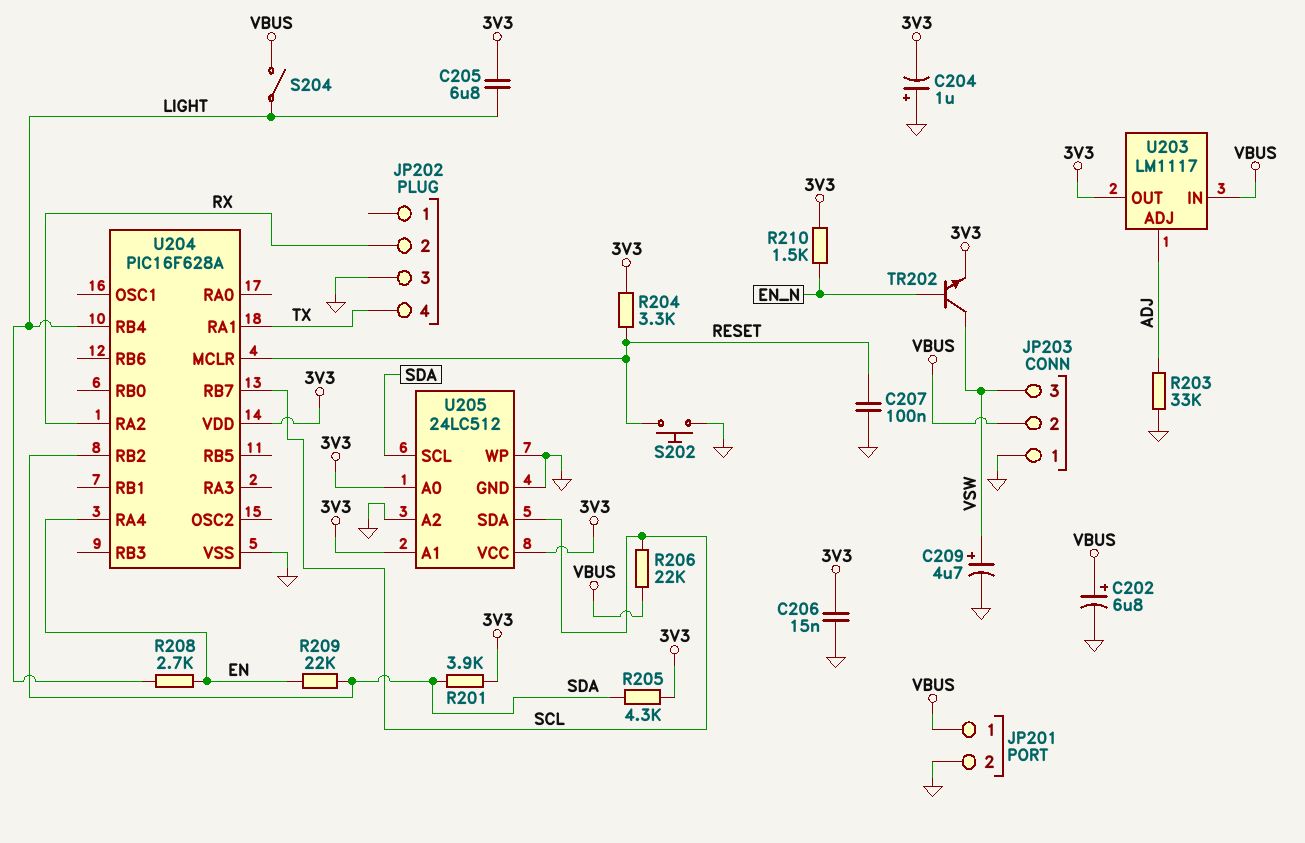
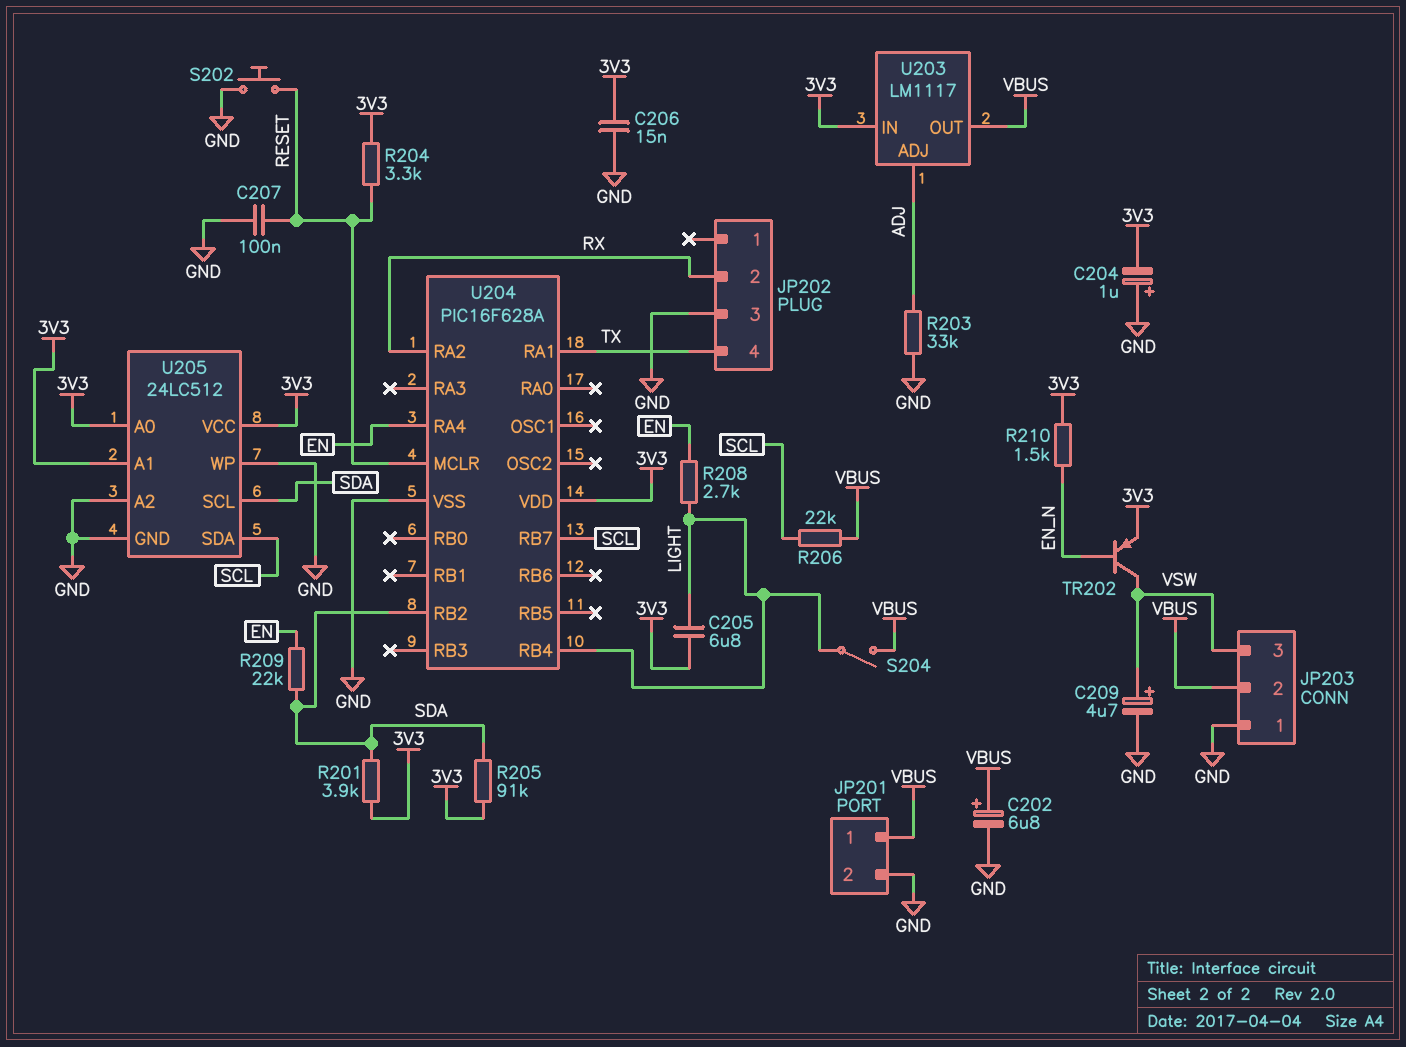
R205: 4.3k (3V3, SDA) -> 91k (3V3, SDA)
TR202: NPN (B EN_N, C VSW, E 3V3) -> PNP (B EN_N, C VSW, E 3V3)
U203 pin IN: VBUS -> 3V3
U203 pin OUT: 3V3 -> VBUS

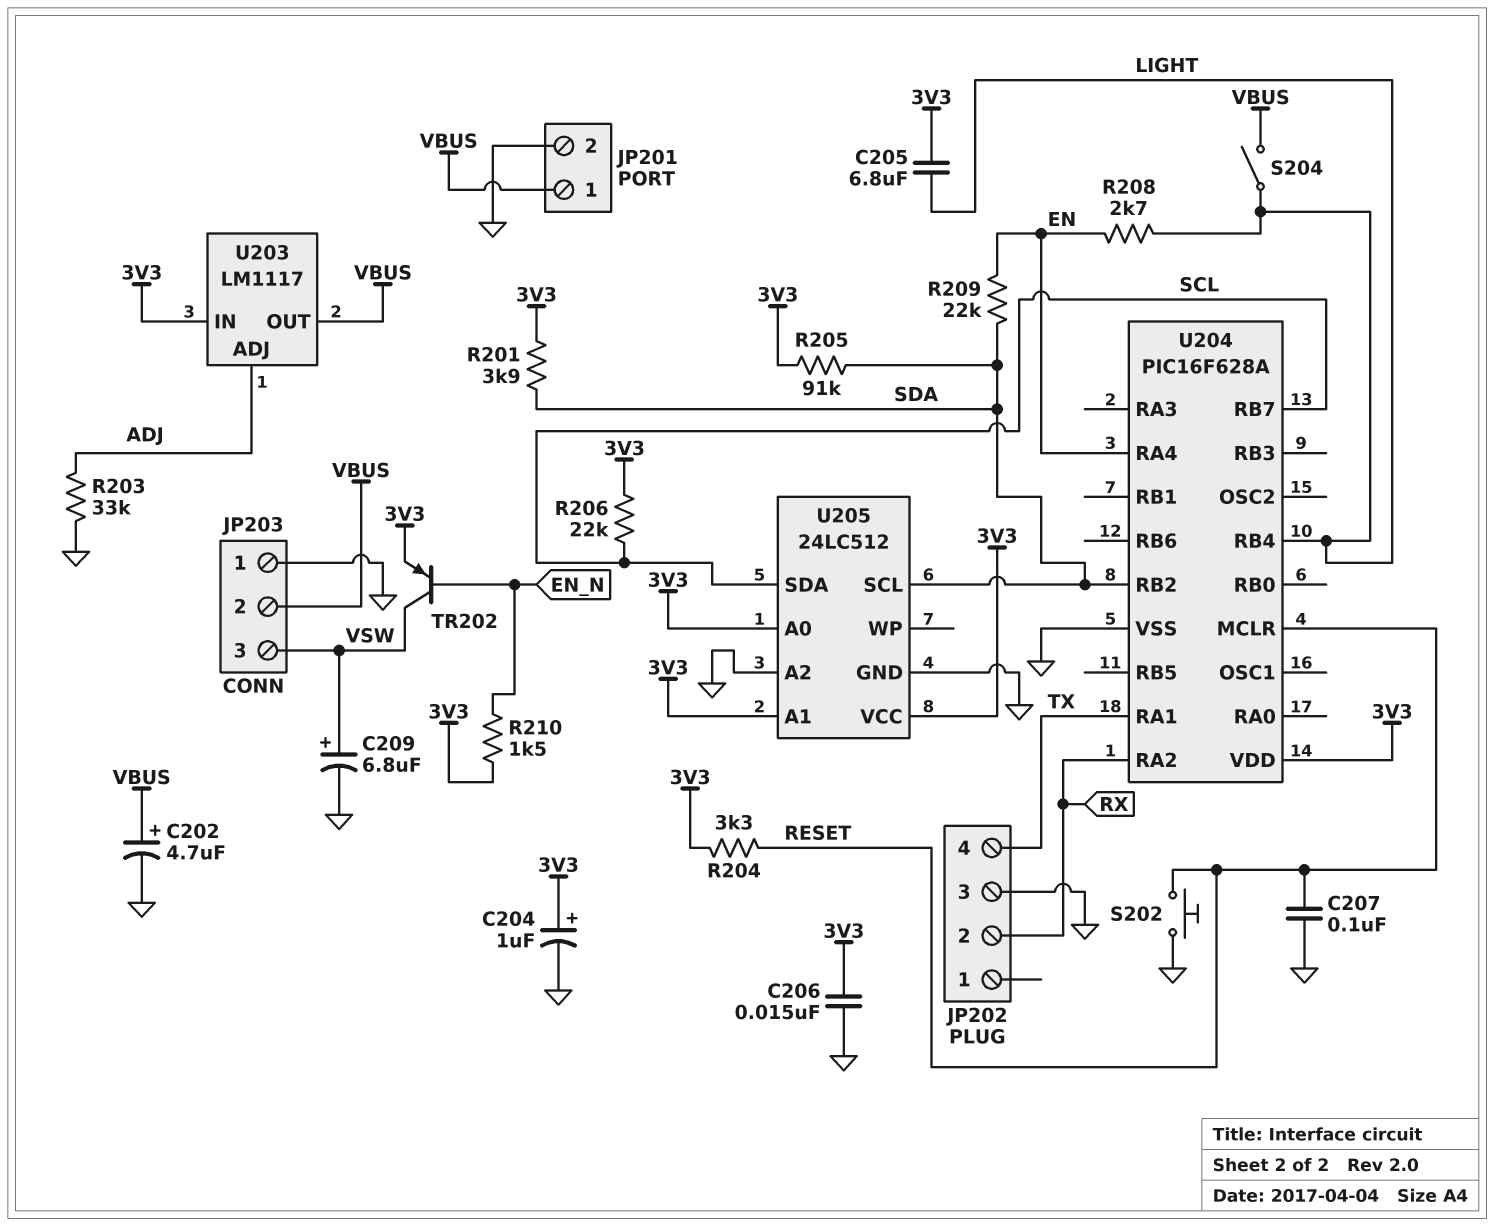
C202: 6.8uF (plus VBUS, minus GND) -> 4.7uF (plus VBUS, minus GND)
C204: 1uF (plus GND, minus 3V3) -> 1uF (plus 3V3, minus GND)
C209: 4.7uF (plus VSW, minus GND) -> 6.8uF (plus VSW, minus GND)
R206: 22k (SCL, VBUS) -> 22k (3V3, SCL)
U205 pin WP: GND -> none

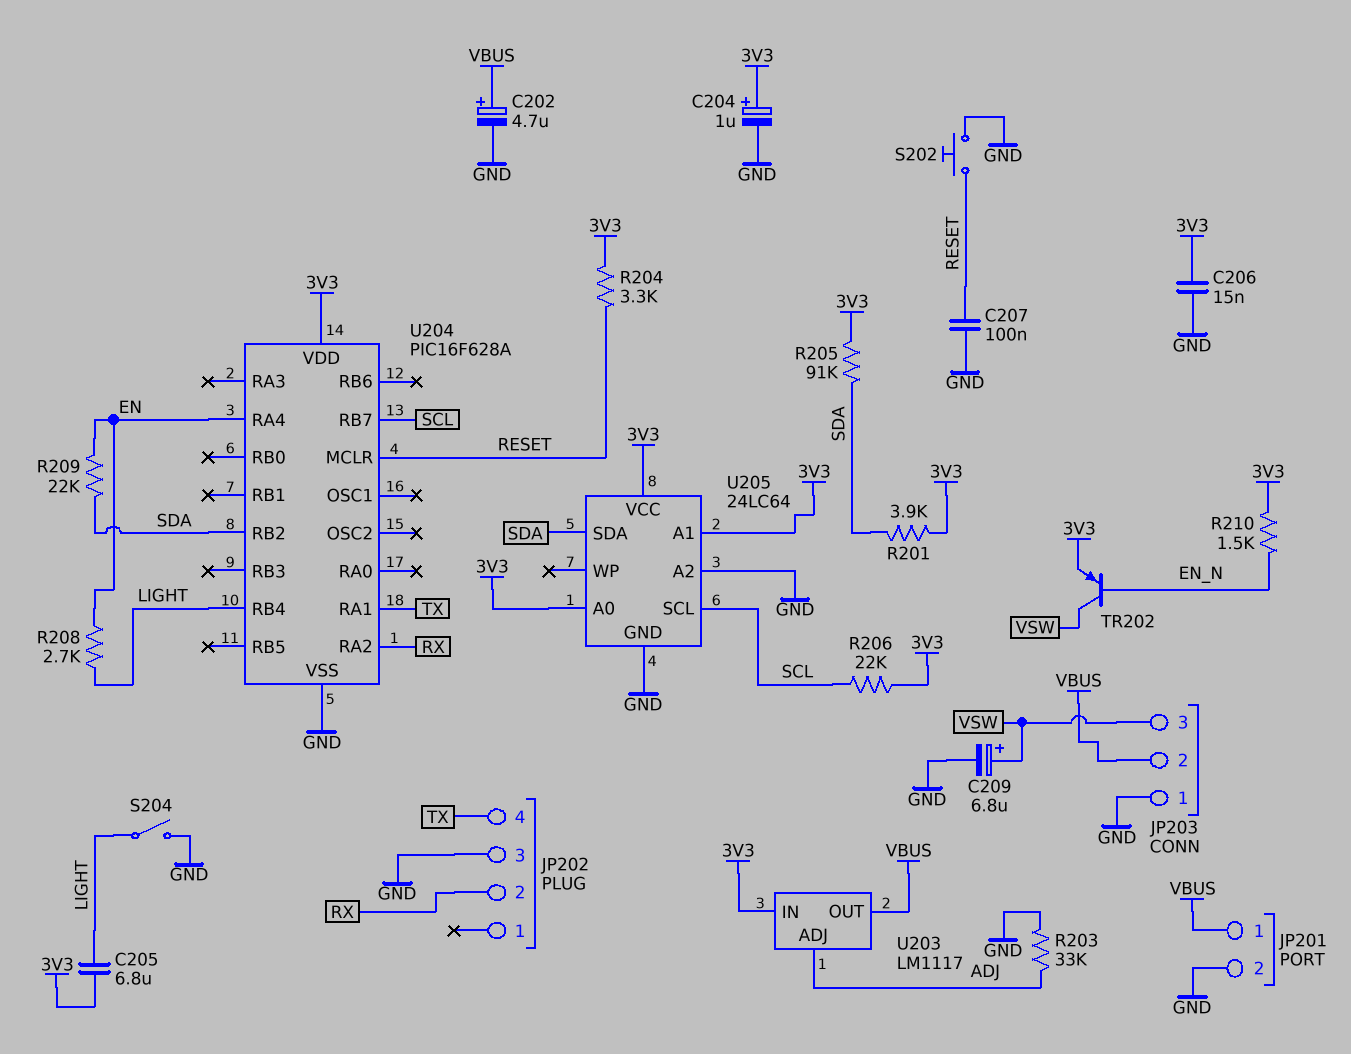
S204: switch (LIGHT, VBUS) -> switch (GND, LIGHT)
U205: 24LC512 -> 24LC64
U205 pin SCL: SDA -> SCL
U205 pin SDA: SCL -> SDA

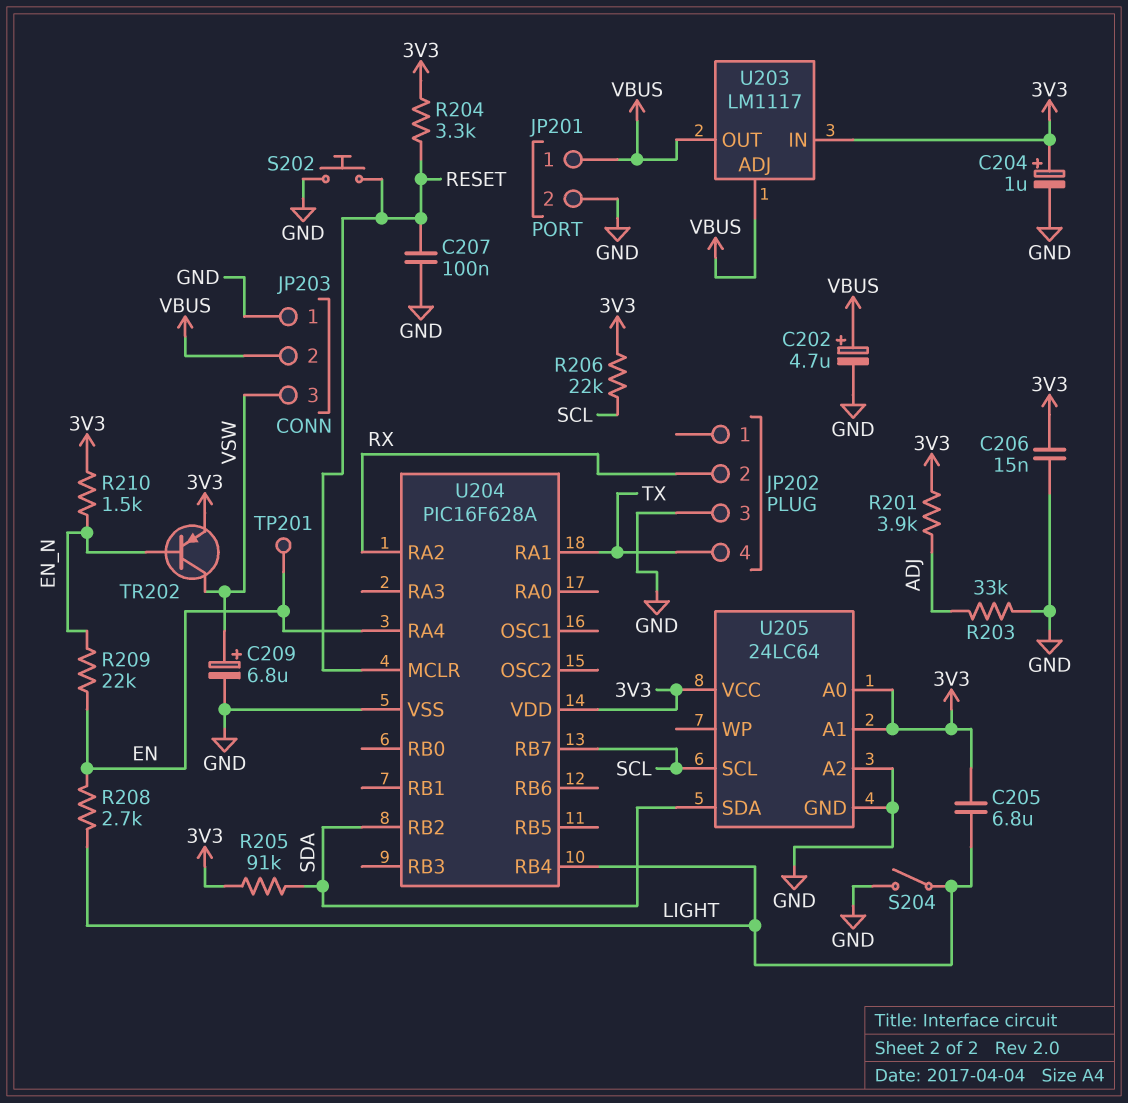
R201: 3.9k (3V3, SDA) -> 3.9k (3V3, ADJ)
R209: 22k (EN, SDA) -> 22k (EN, EN_N)
TP201: none -> test point (EN)
U203 pin ADJ: ADJ -> VBUS

